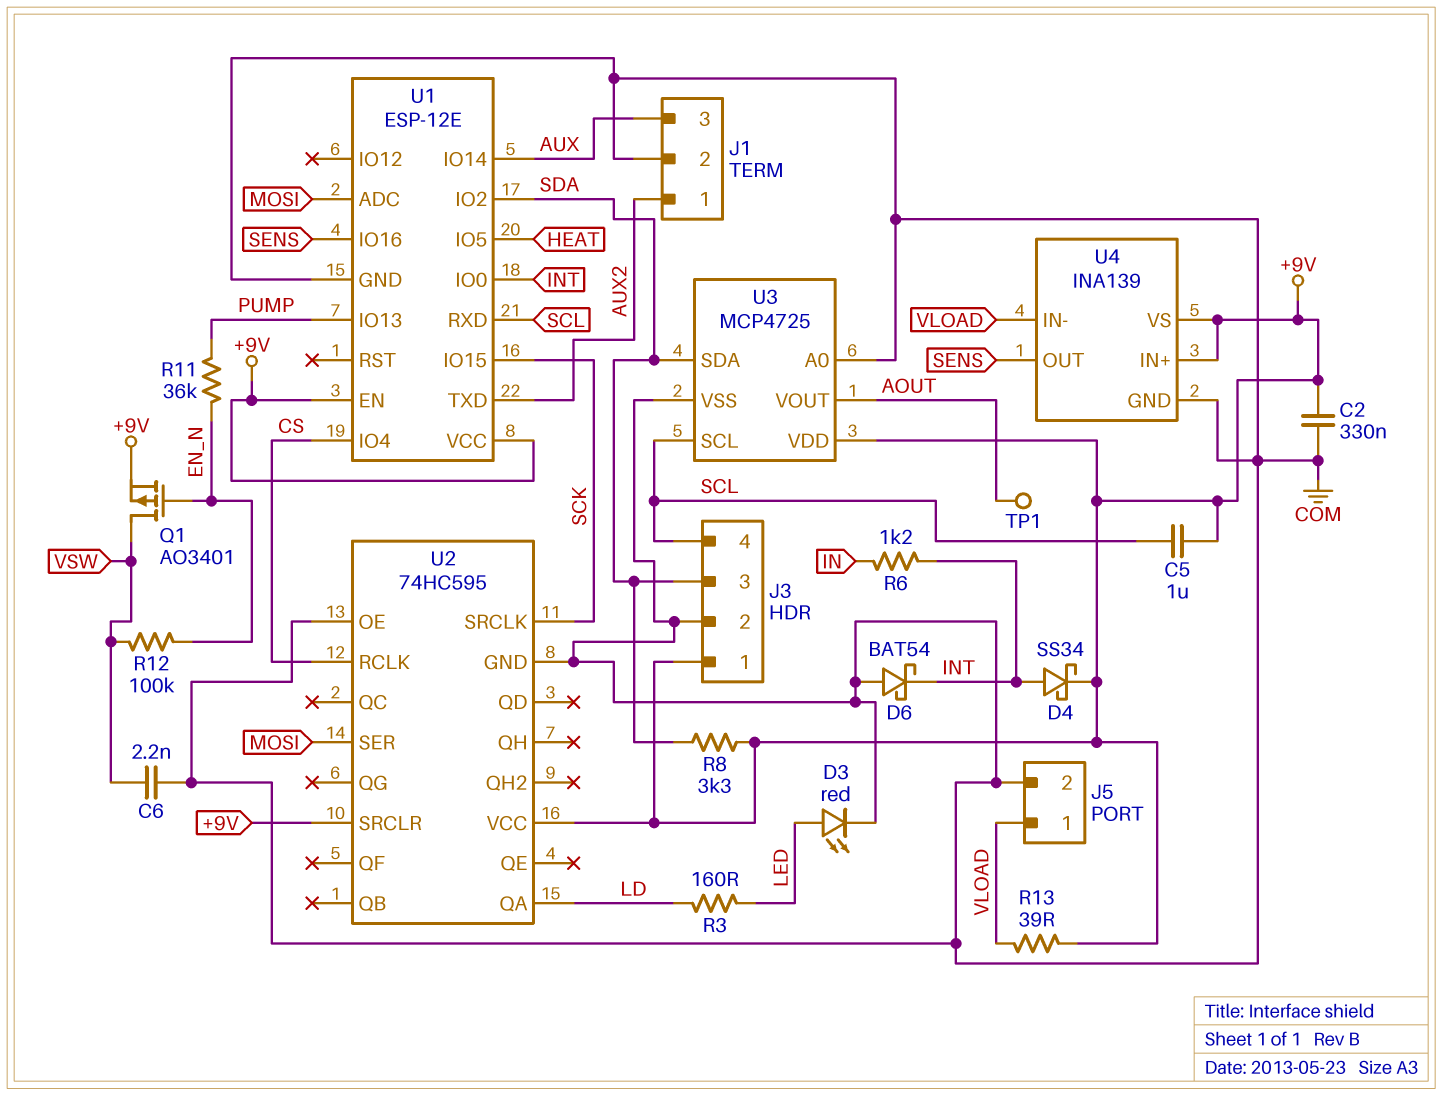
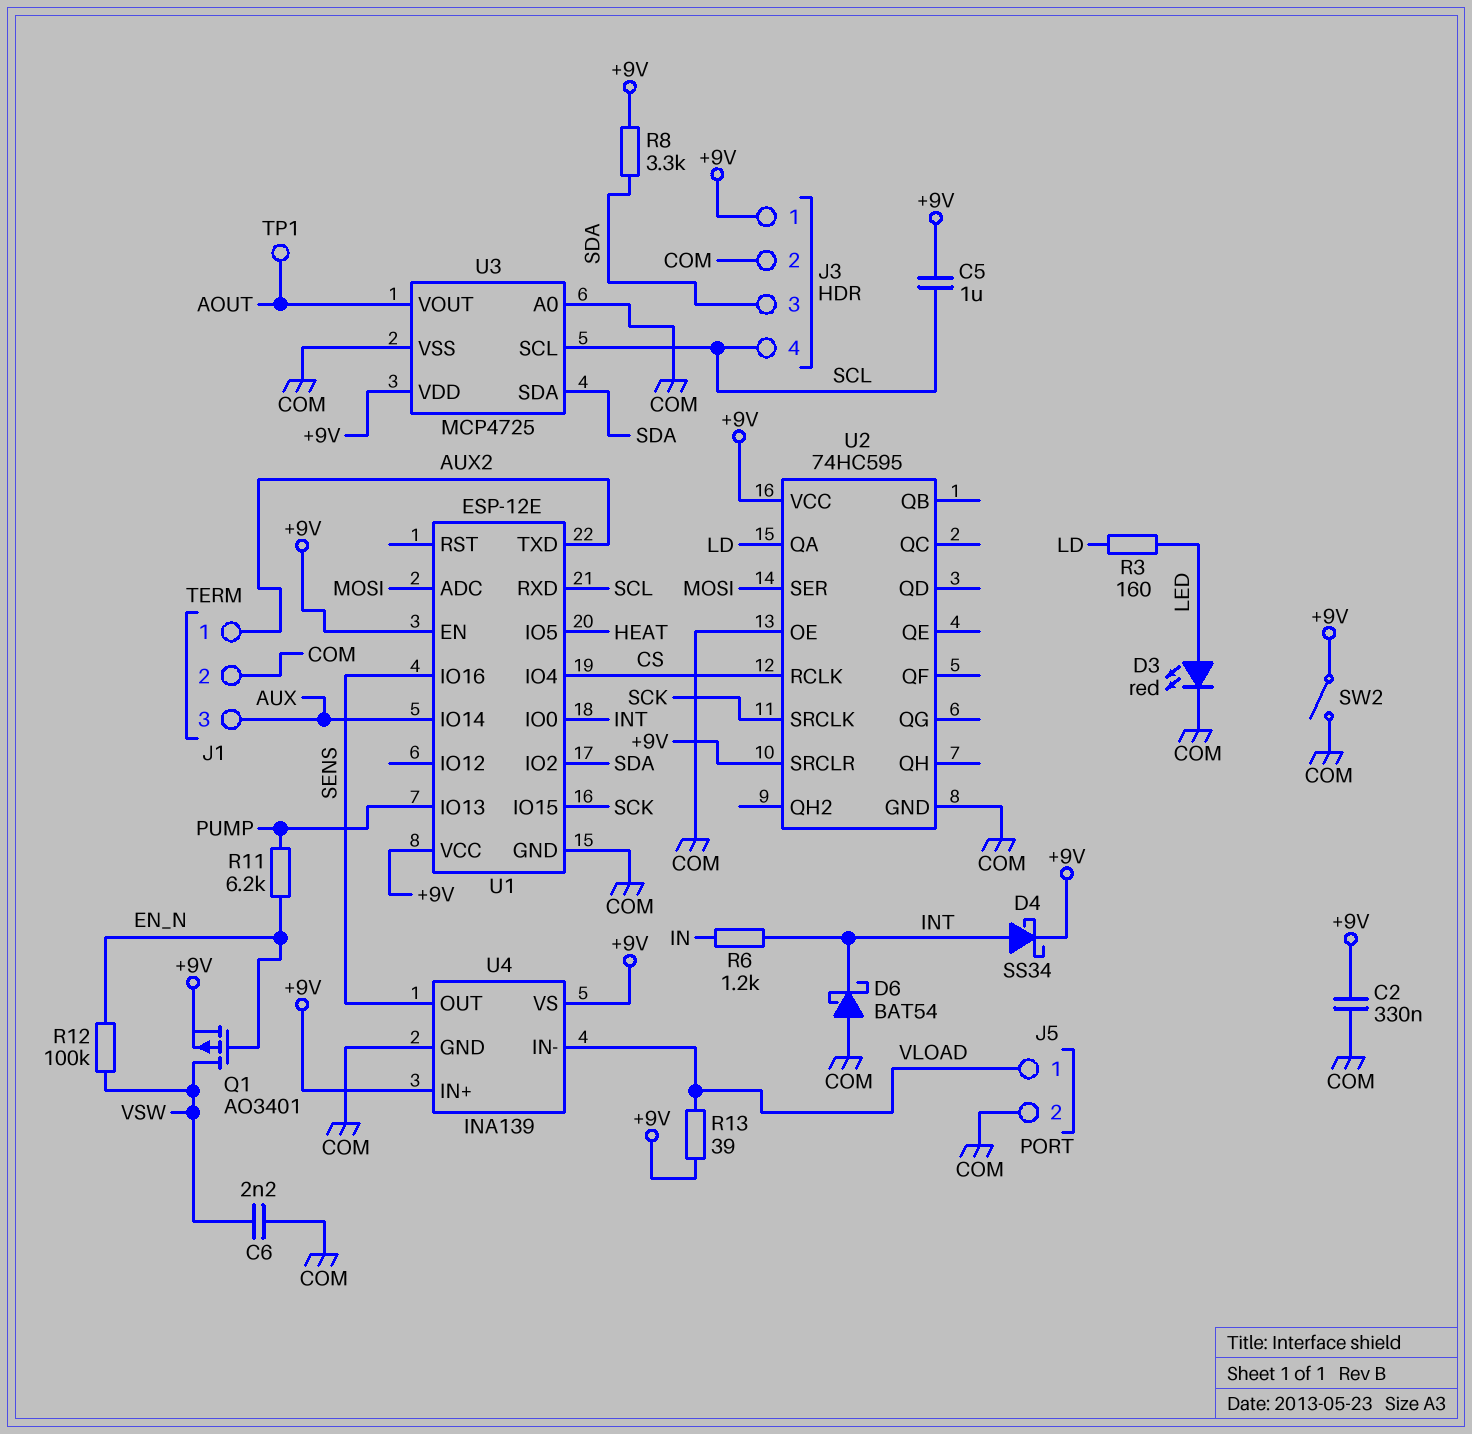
R11: 36k (EN_N, PUMP) -> 6.2k (EN_N, PUMP)
SW2: none -> switch (+9V, COM)

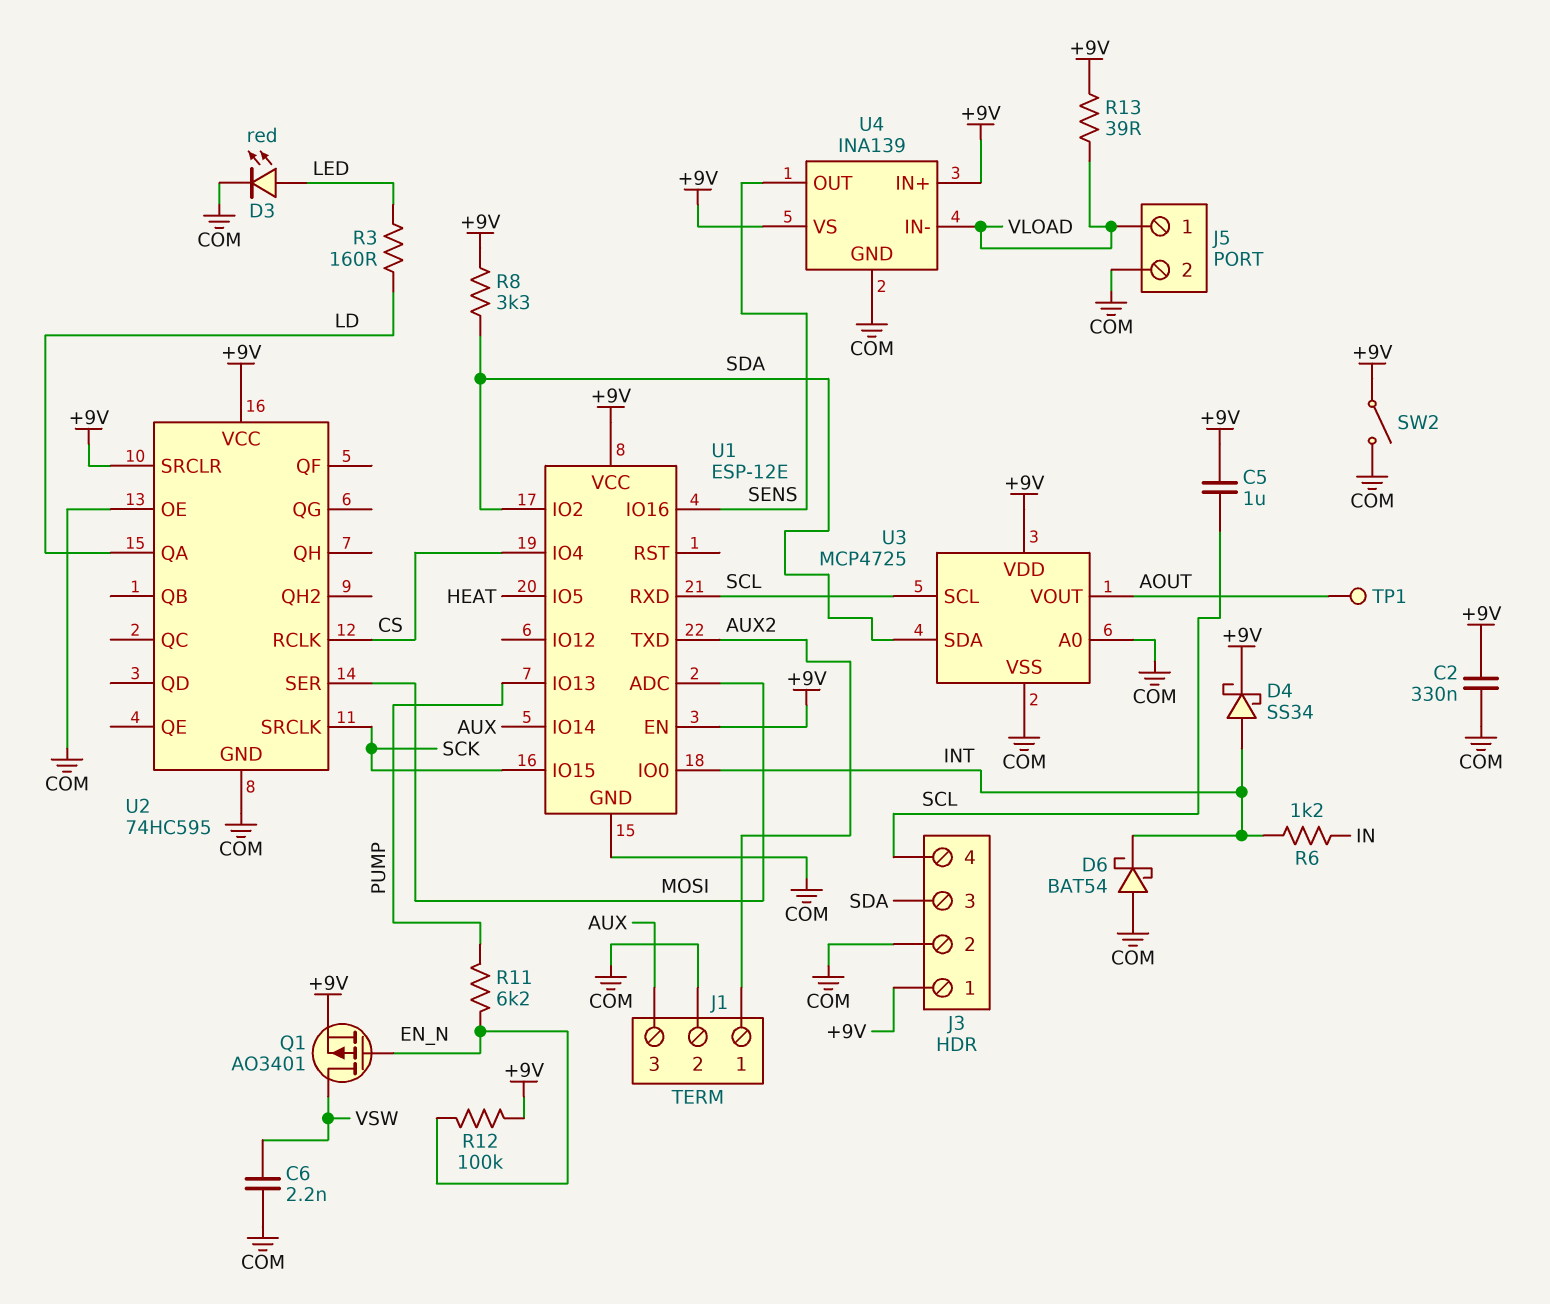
R12: 100k (EN_N, VSW) -> 100k (+9V, EN_N)

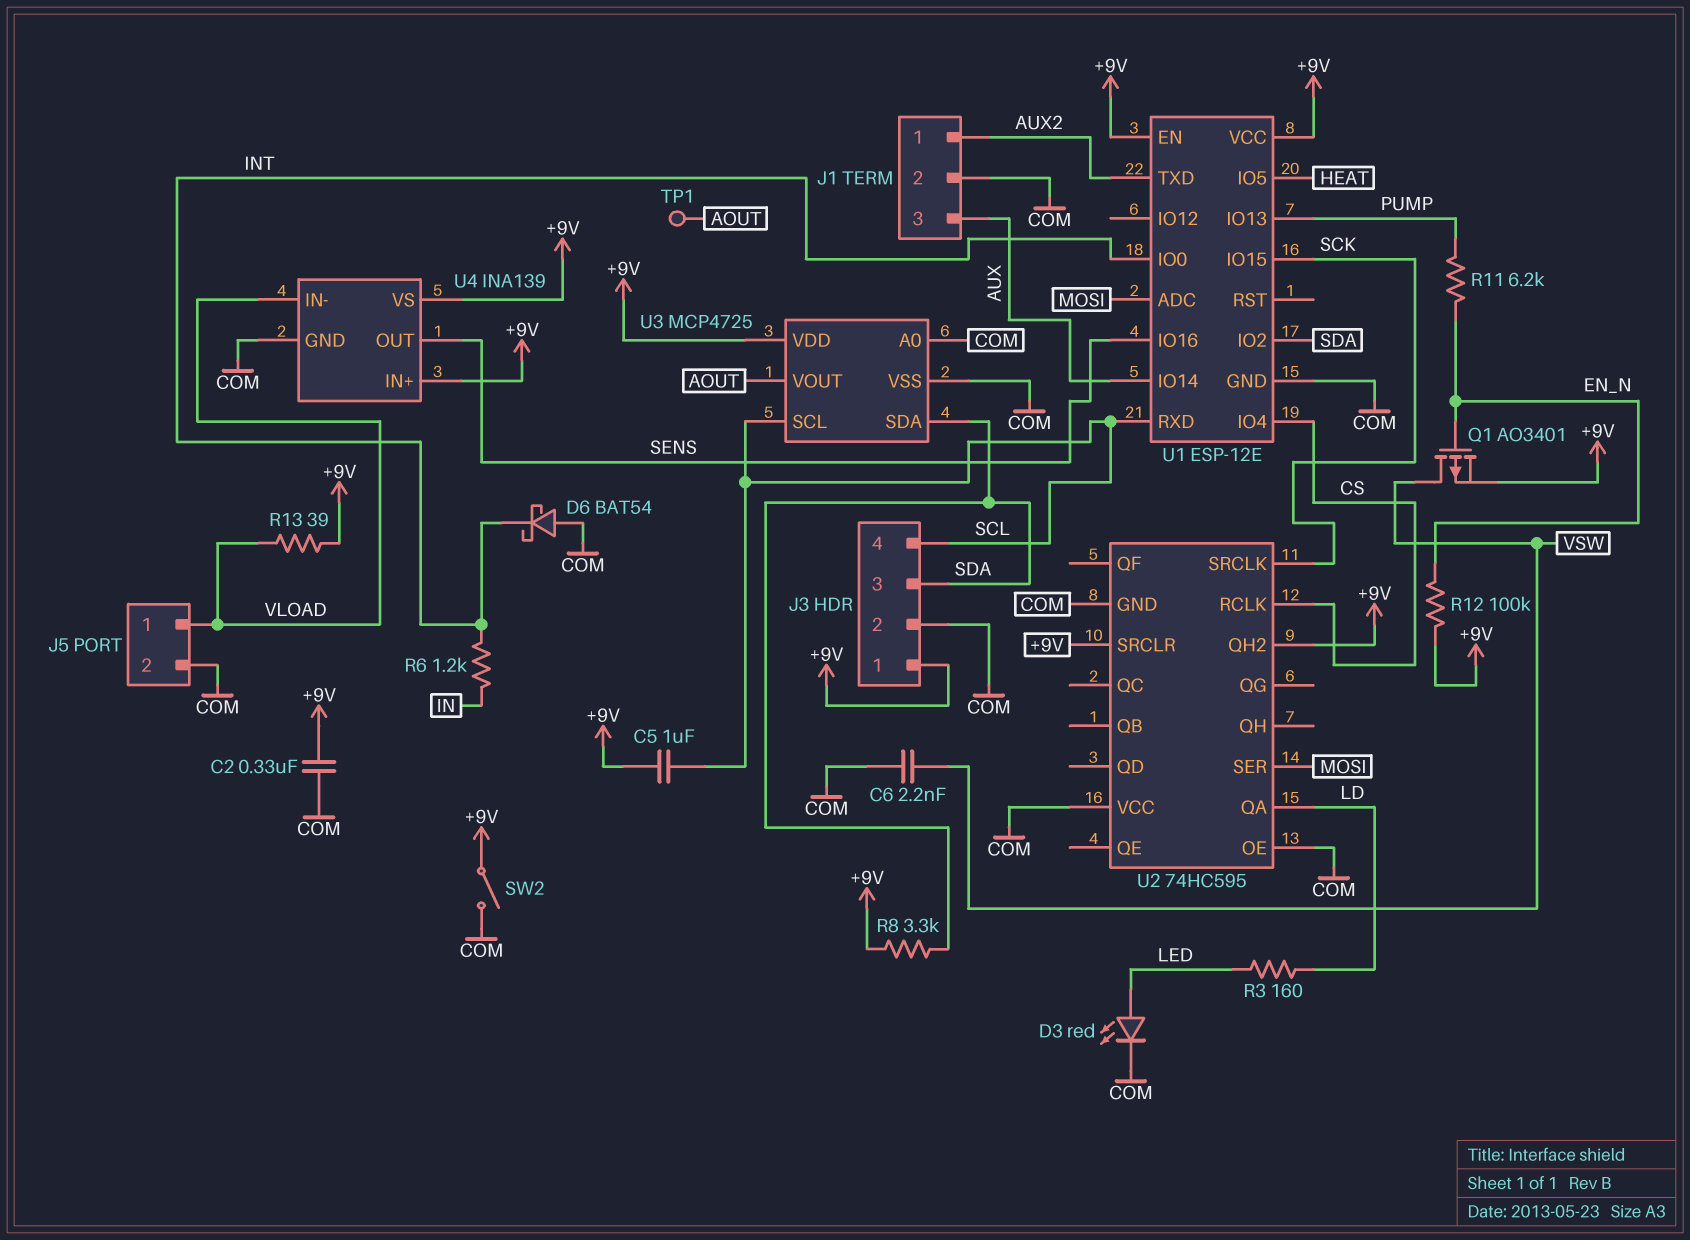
D4: schottky SS34 (A INT, K +9V) -> none
U2 pin QH2: none -> +9V
U2 pin VCC: +9V -> COM

